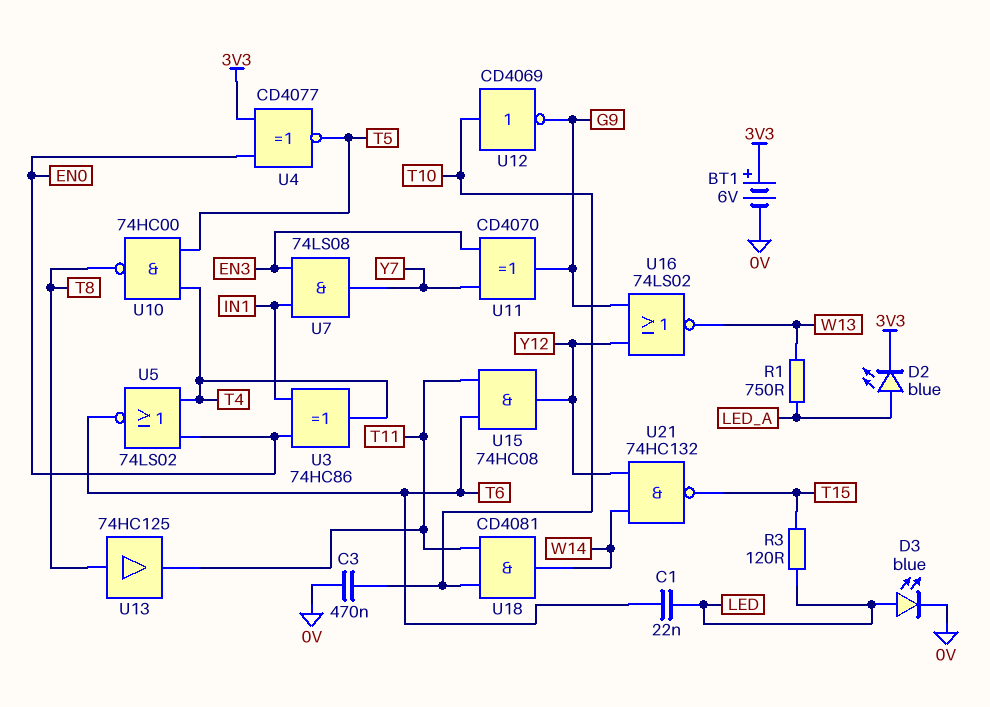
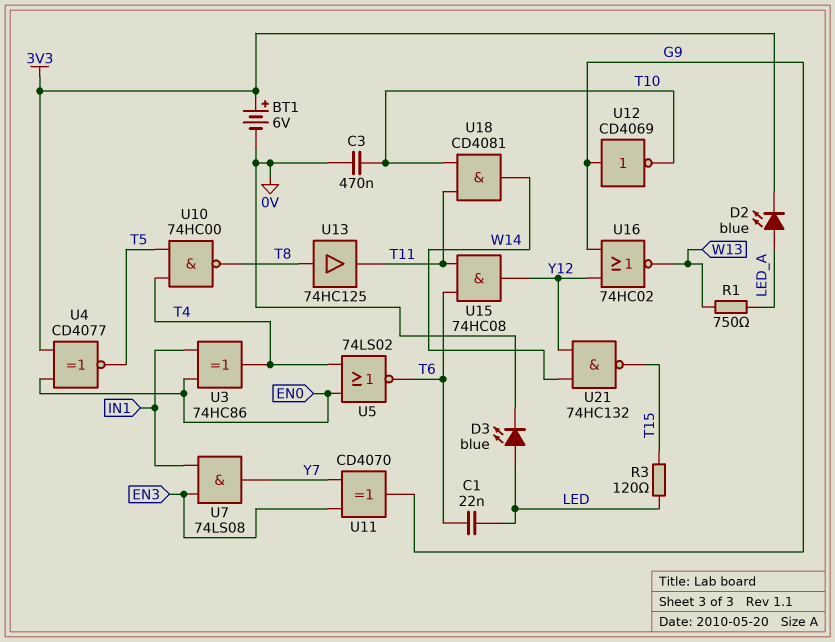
U12: NOT CD4069 (in T10, out G9) -> NOT CD4069 (in G9, out T10)
U16: NOR 74LS02 (in G9, in Y12, out W13) -> NOR 74HC02 (in G9, in Y12, out W13)

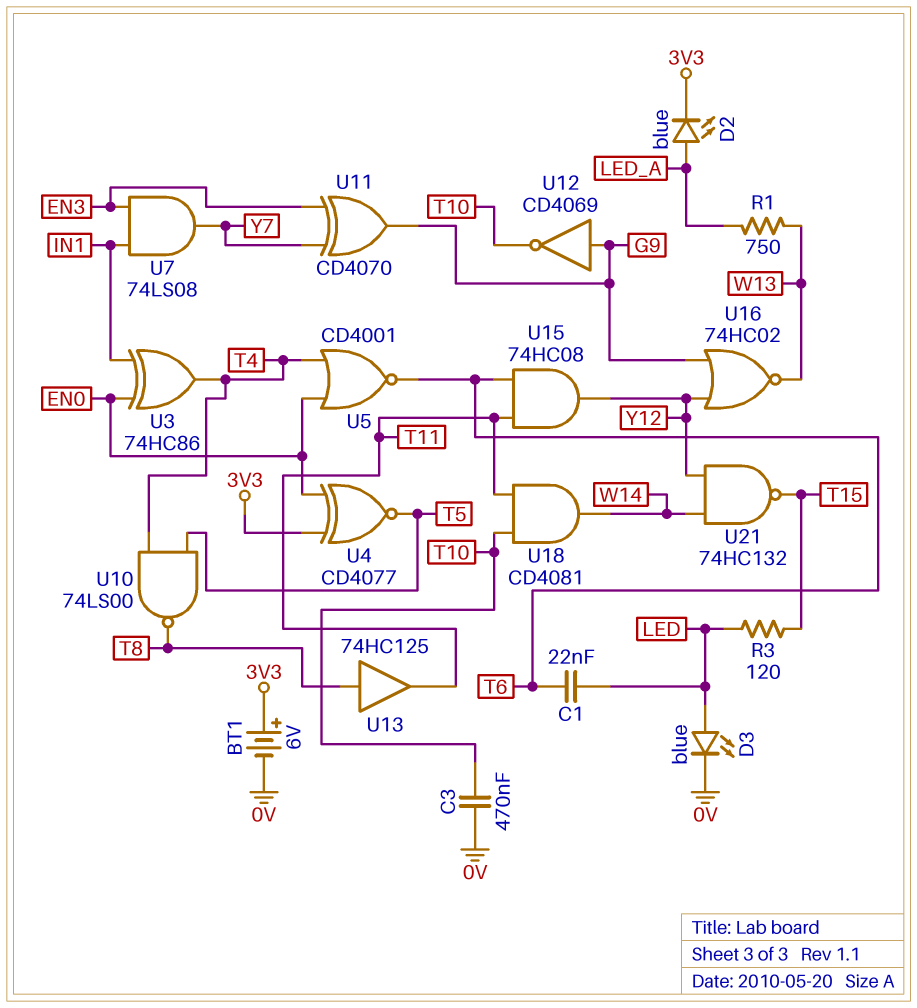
U5: NOR 74LS02 (in EN0, in T4, out T6) -> NOR CD4001 (in EN0, in T4, out T6)
U10: NAND 74HC00 (in T4, in T5, out T8) -> NAND 74LS00 (in T4, in T5, out T8)

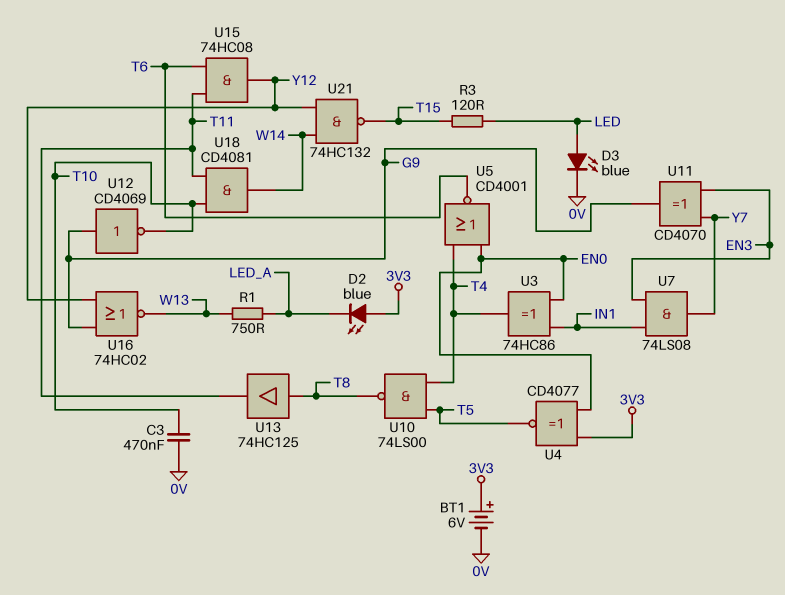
C1: 22nF (LED, T6) -> none
D2: LED blue (A LED_A, K 3V3) -> LED blue (A 3V3, K LED_A)

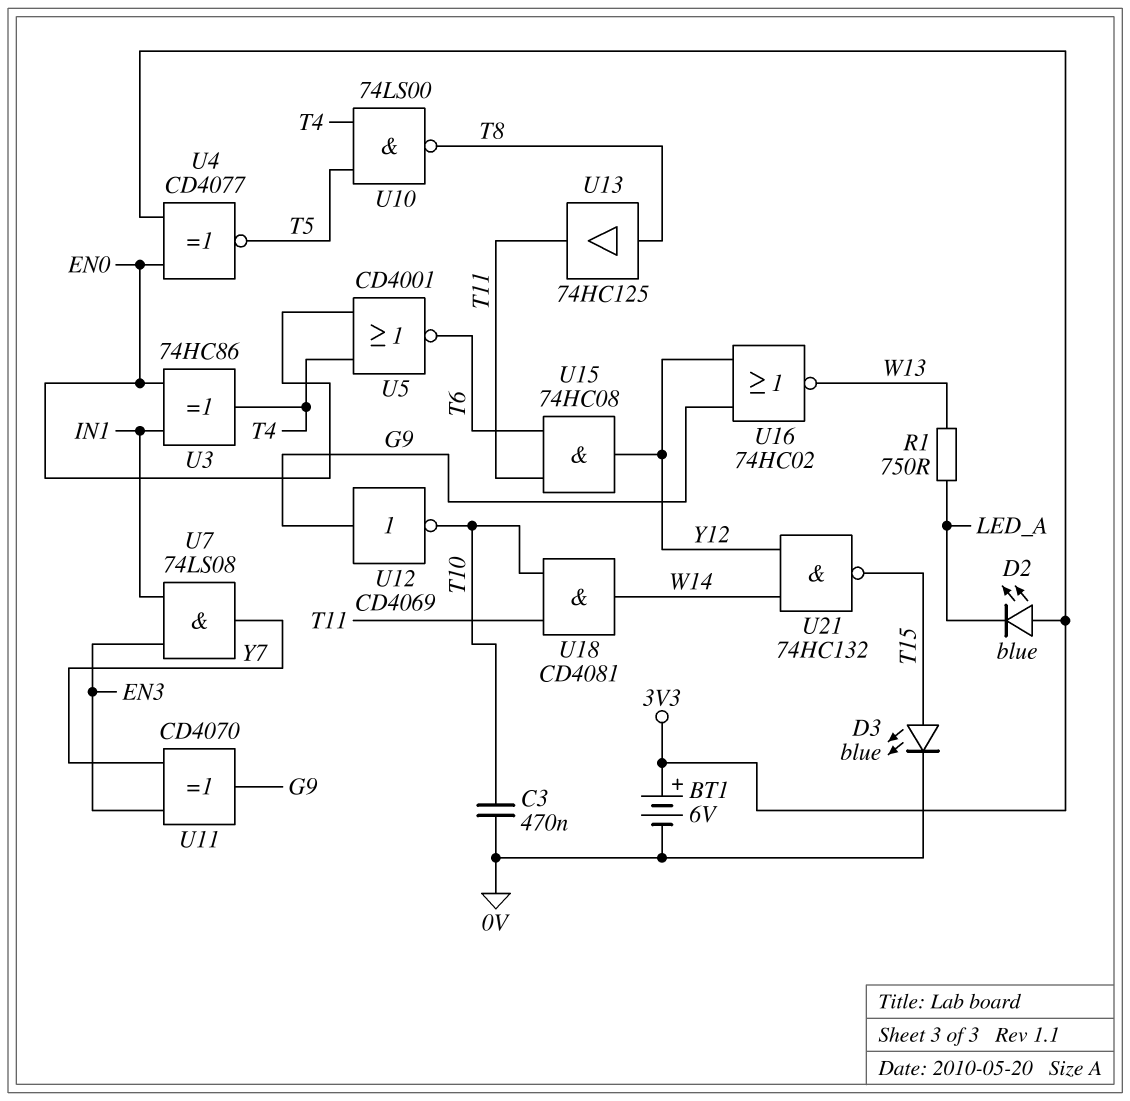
D3: LED blue (A LED, K 0V) -> LED blue (A T15, K 0V)
R3: 120 (LED, T15) -> none

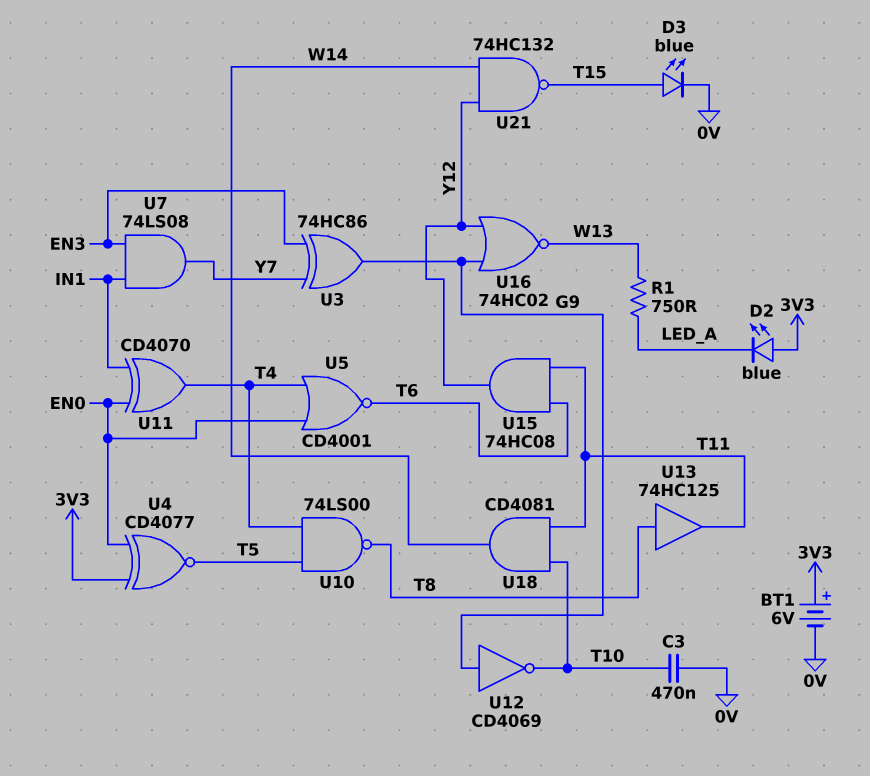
U3: XOR 74HC86 (in EN0, in IN1, out T4) -> XOR 74HC86 (in EN3, in Y7, out G9)
U11: XOR CD4070 (in EN3, in Y7, out G9) -> XOR CD4070 (in EN0, in IN1, out T4)

